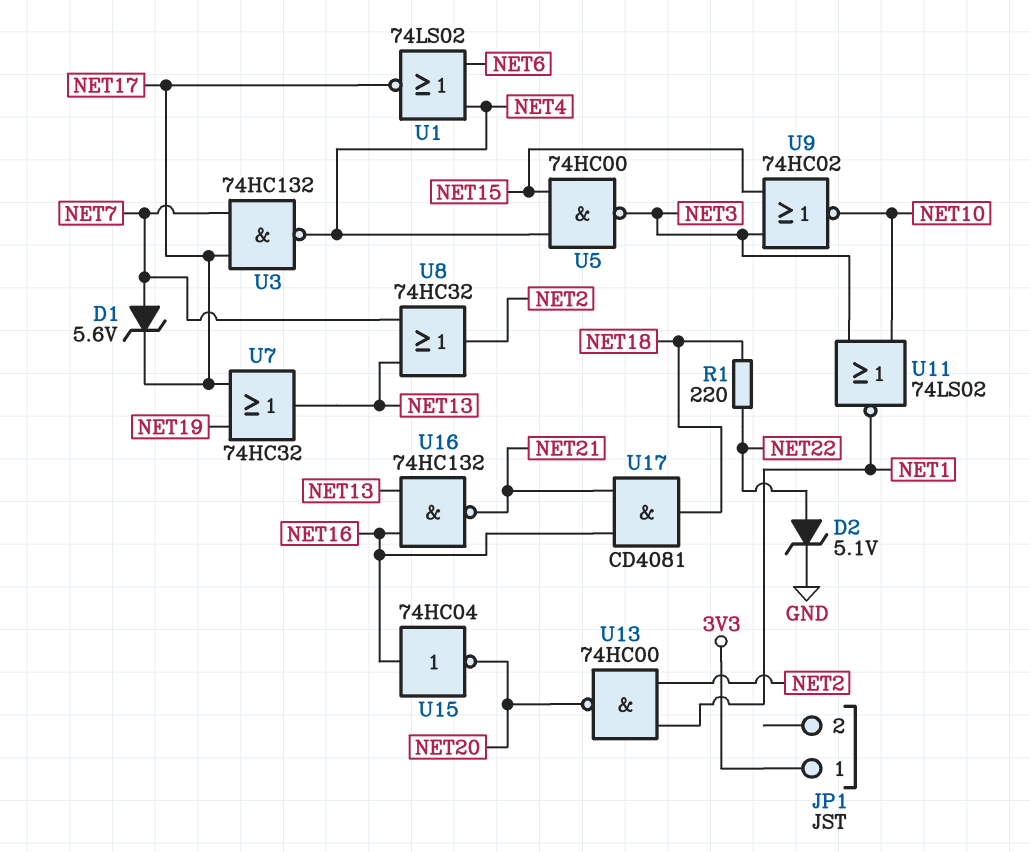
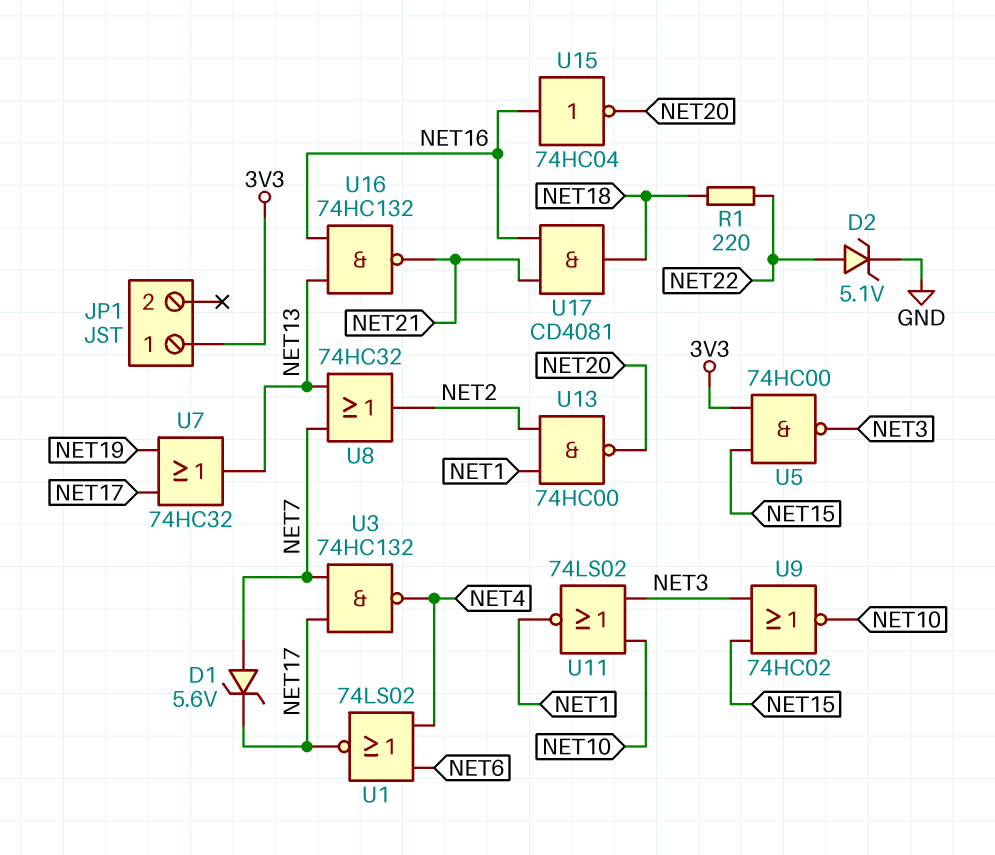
U5: NAND 74HC00 (in NET4, in NET15, out NET3) -> NAND 74HC00 (in 3V3, in NET15, out NET3)

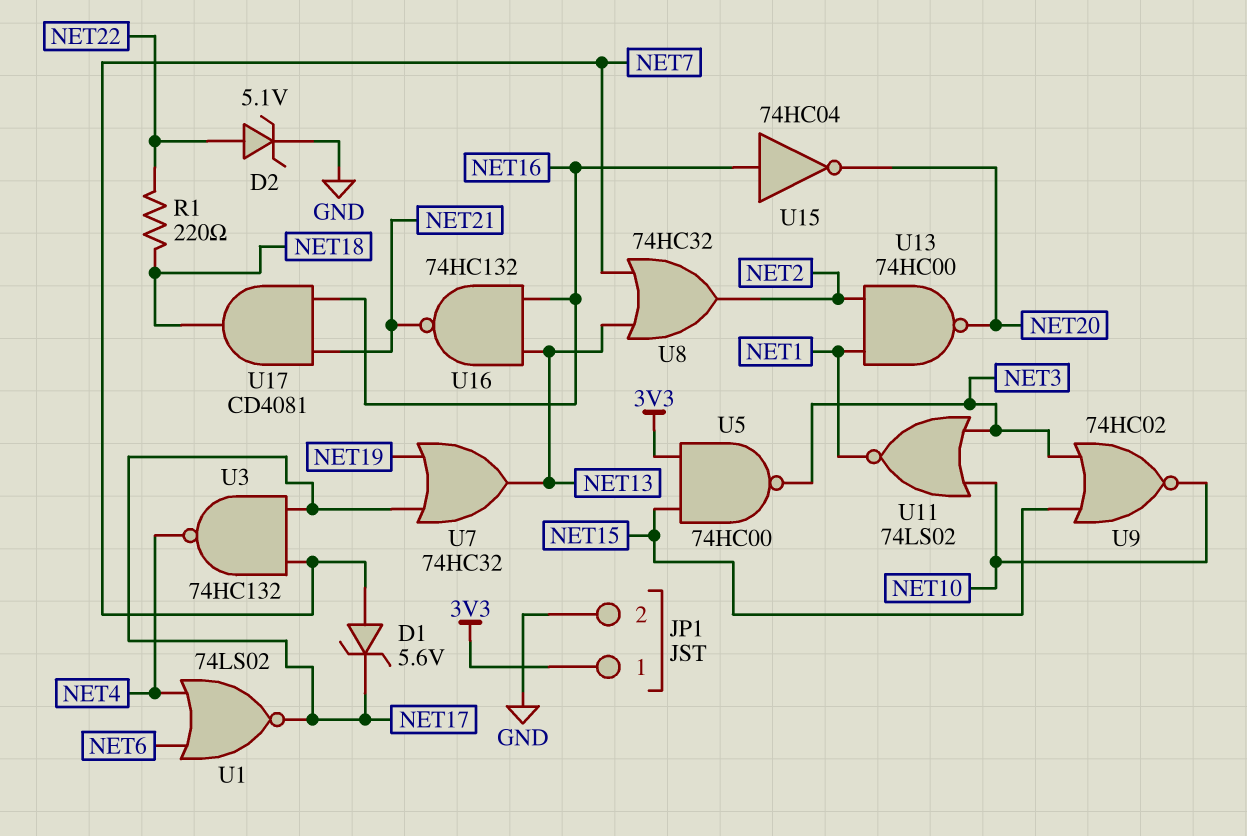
JP1 pin 2: none -> GND

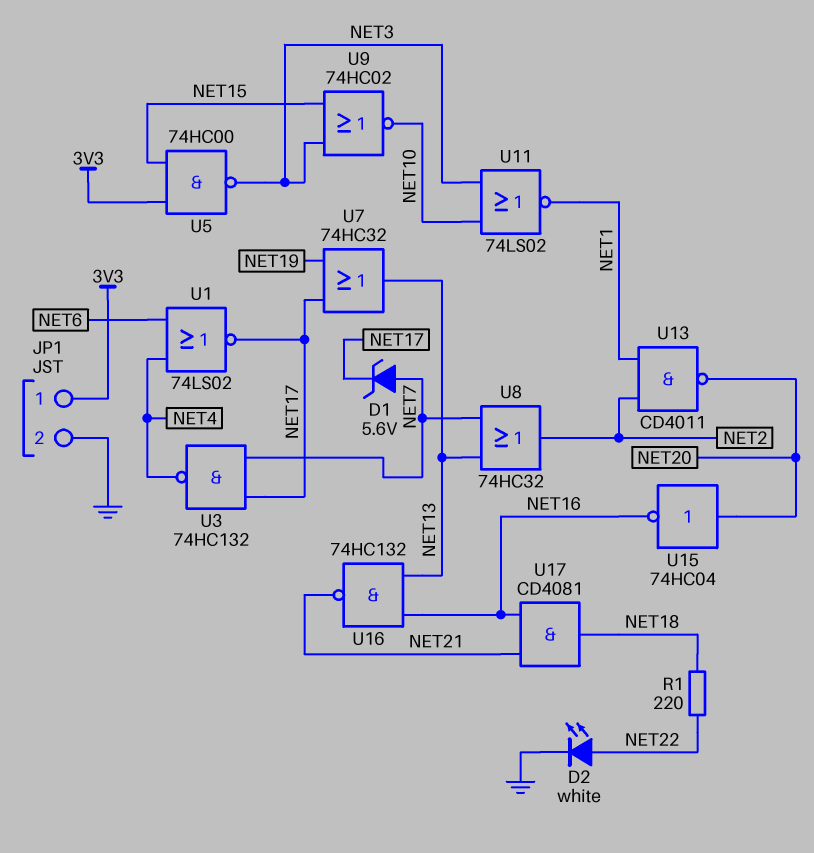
D2: zener 5.1V (A NET22, K GND) -> LED white (A NET22, K GND)
U13: NAND 74HC00 (in NET1, in NET2, out NET20) -> NAND CD4011 (in NET1, in NET2, out NET20)
U15: NOT 74HC04 (in NET16, out NET20) -> NOT 74HC04 (in NET20, out NET16)

